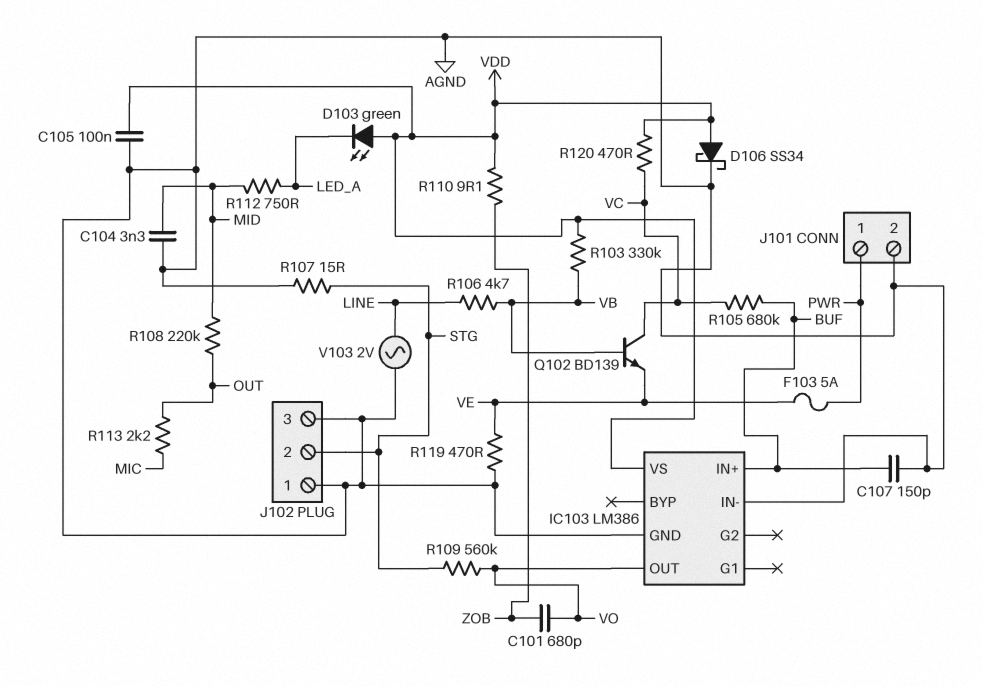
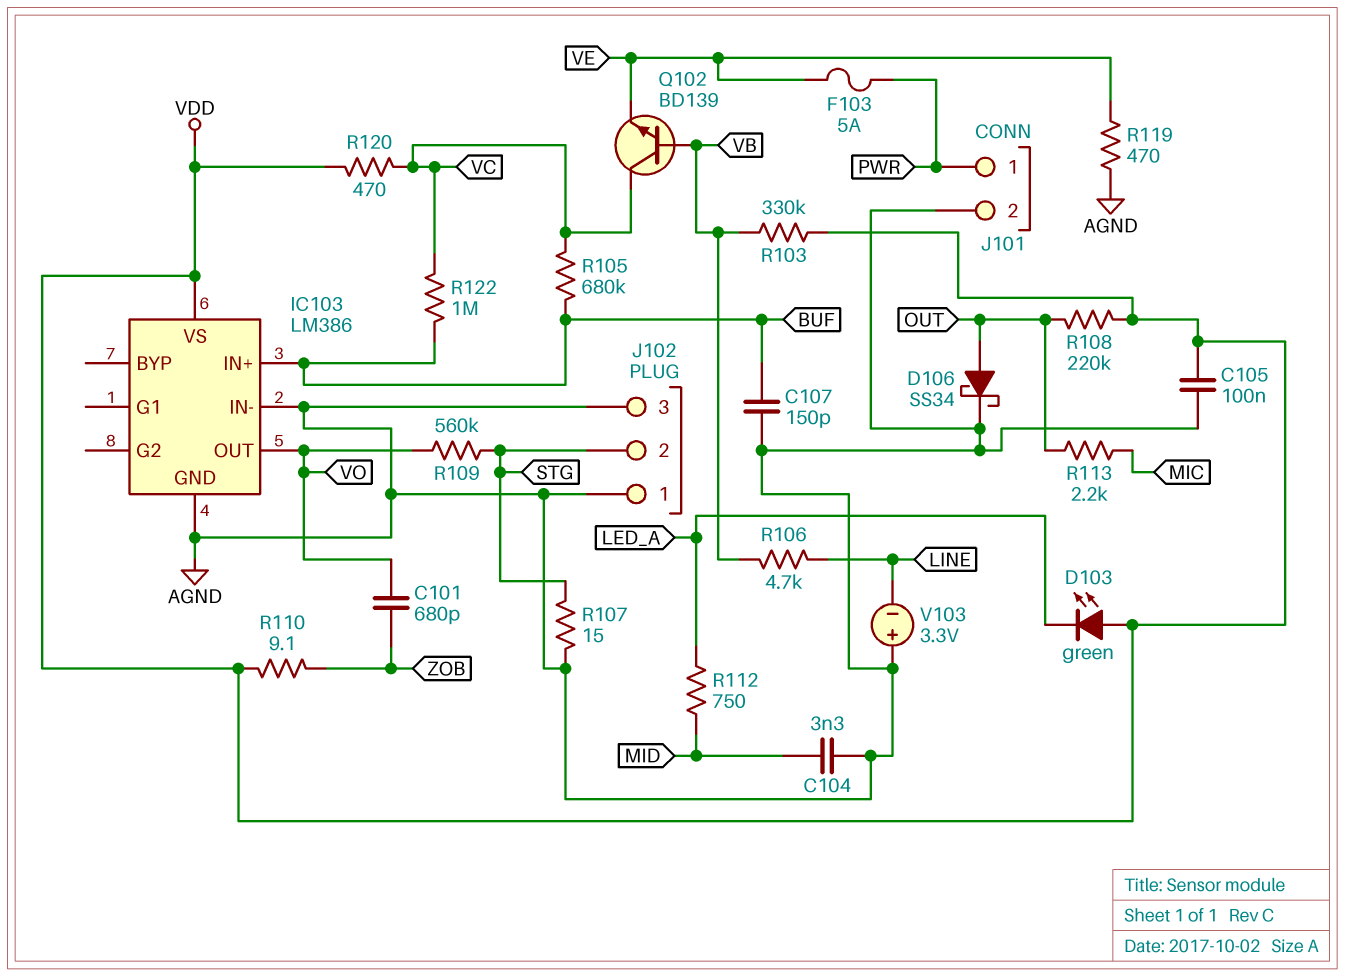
D106: schottky SS34 (A VDD, K AGND) -> schottky SS34 (A OUT, K AGND)
R108: 220k (MID, OUT) -> 220k (OUT, VDD)
R122: none -> 1M (BUF, VC)
V103: AC 2V (AGND, LINE) -> 3.3V (plus AGND, minus LINE)

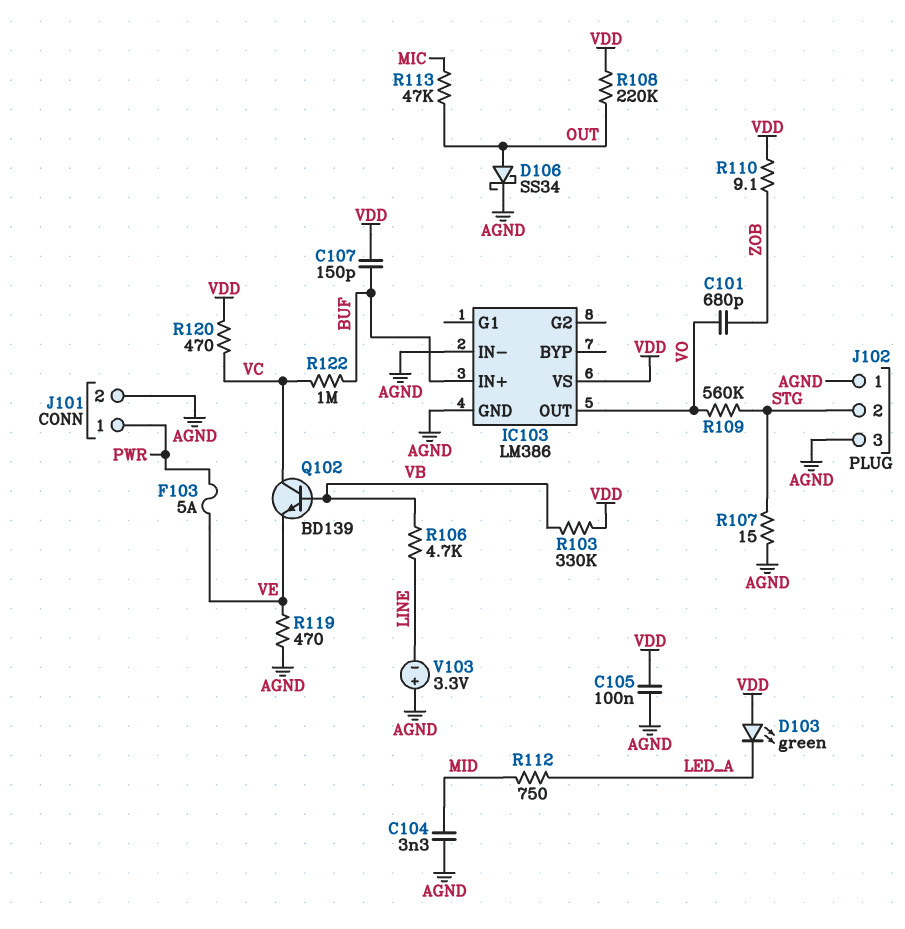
C107: 150pF (AGND, BUF) -> 150pF (BUF, VDD)
R105: 680k (BUF, VC) -> none
R113: 2.2k (MIC, OUT) -> 47k (MIC, OUT)

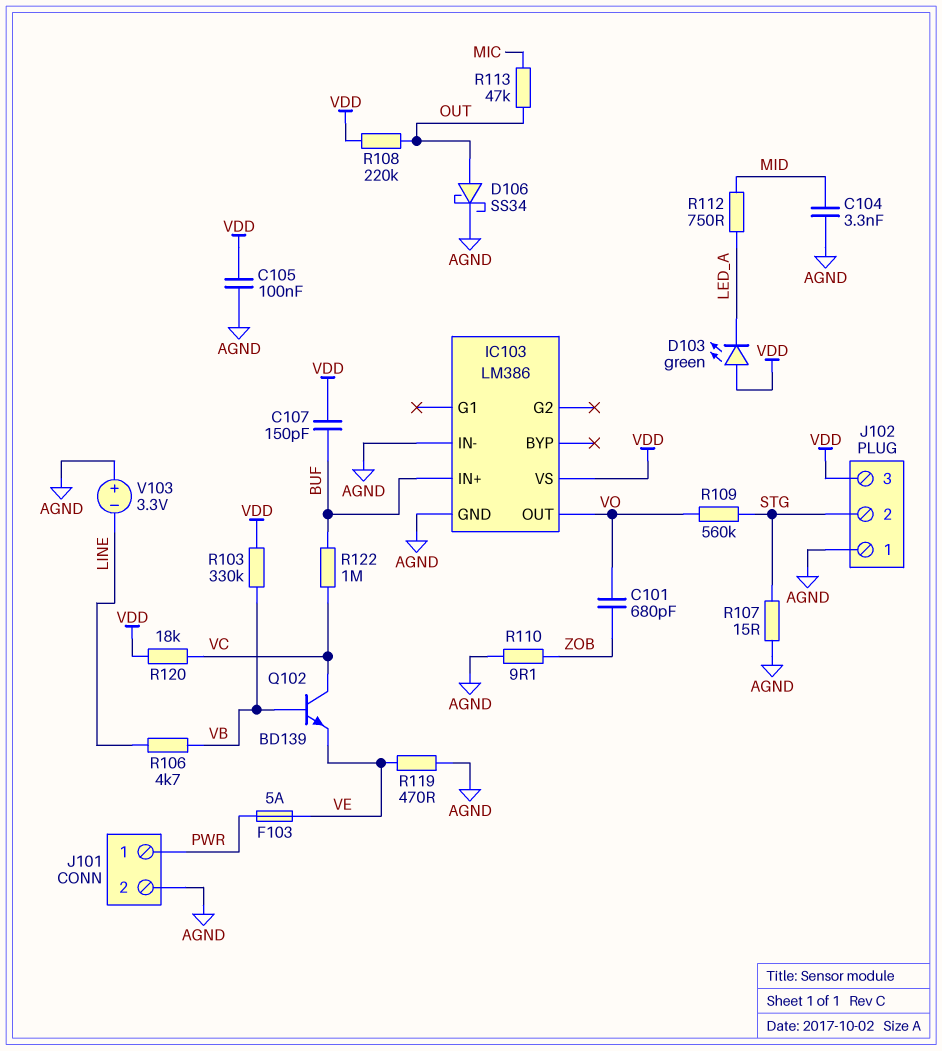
J102 pin 3: AGND -> VDD
R110: 9.1 (VDD, ZOB) -> 9.1 (AGND, ZOB)
R120: 470 (VC, VDD) -> 18k (VC, VDD)

